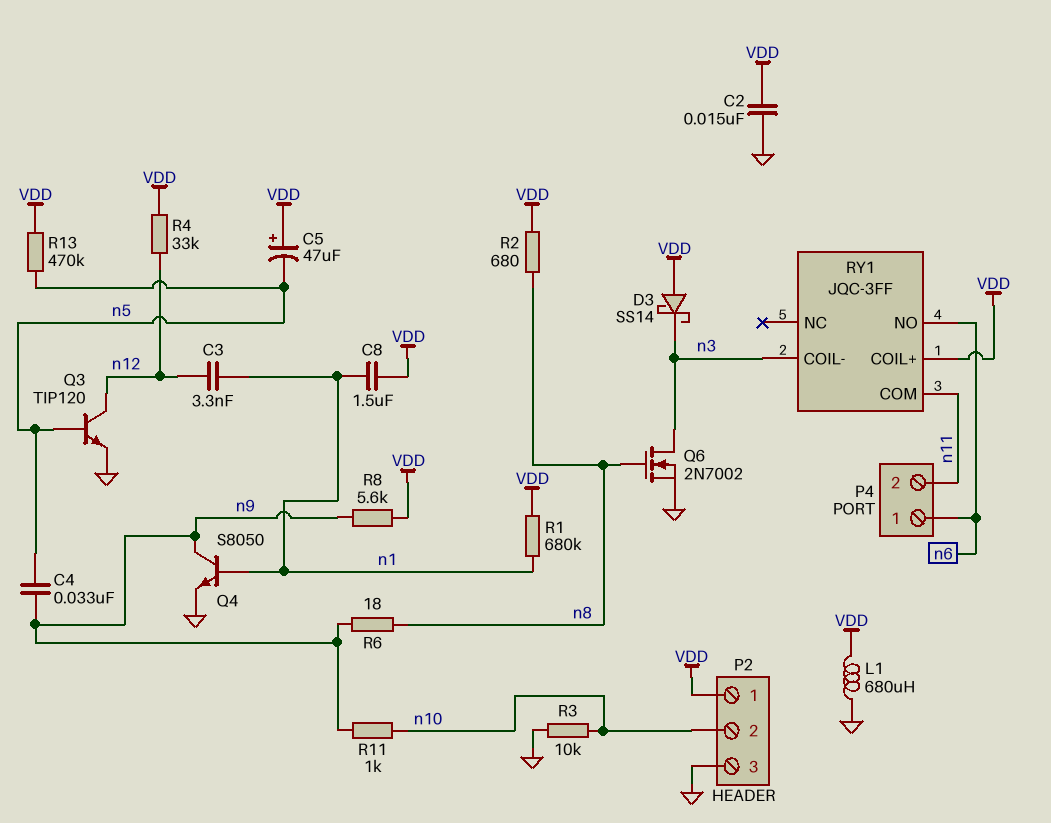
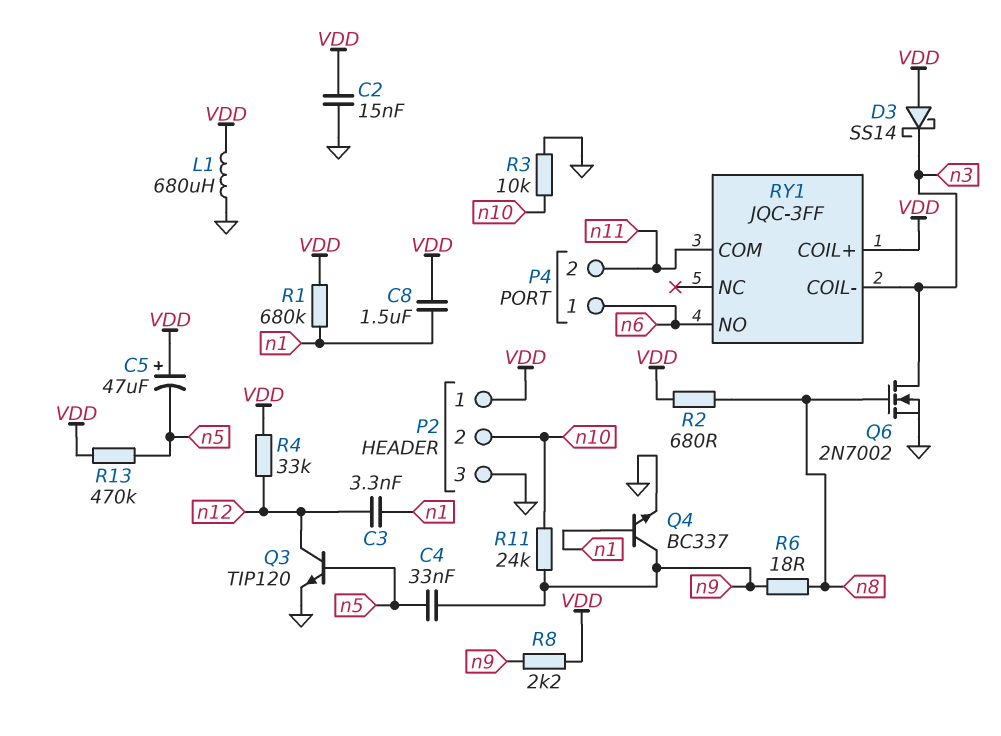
Q4: NPN S8050 (B n1, C n9, E GND) -> NPN BC337 (B n1, C n9, E GND)
R8: 5.6k (VDD, n9) -> 2.2k (VDD, n9)
R11: 1k (n9, n10) -> 24k (n9, n10)

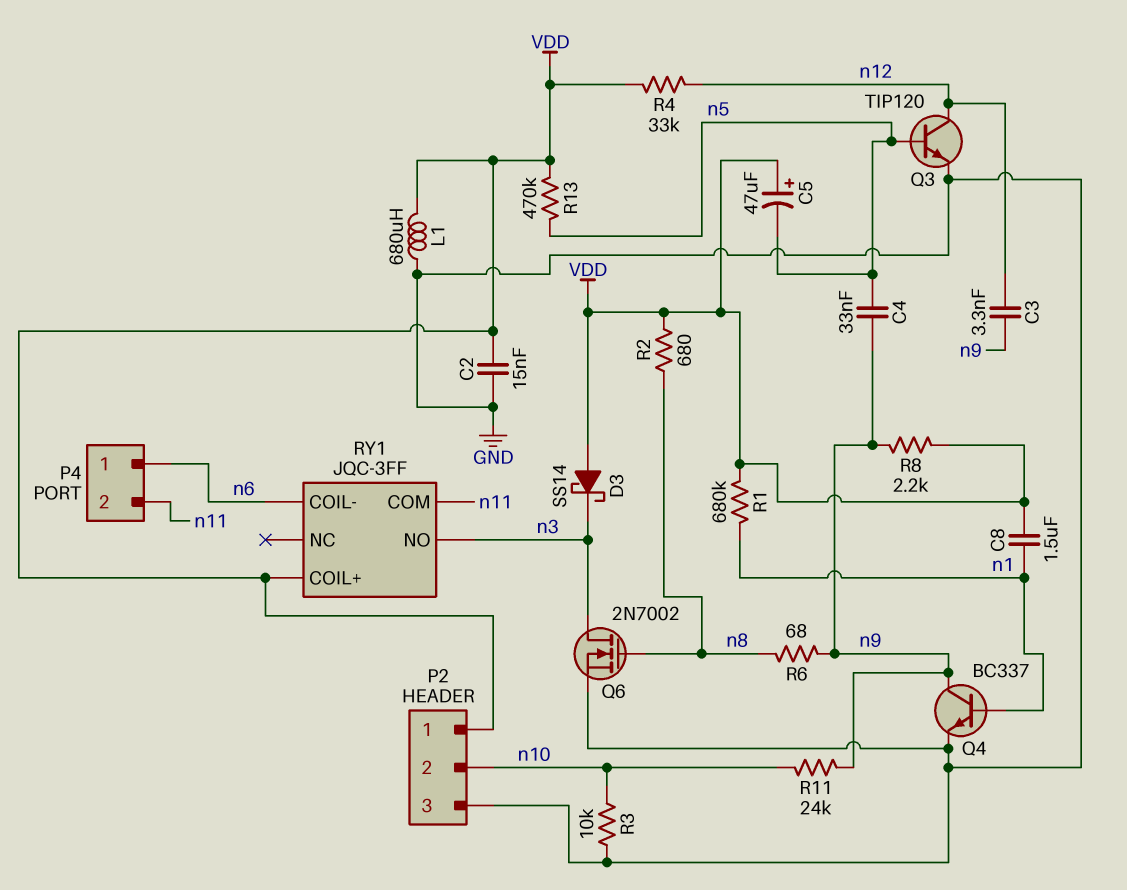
C3: 3.3nF (n1, n12) -> 3.3nF (n9, n12)
R6: 18 (n8, n9) -> 68 (n8, n9)
RY1 pin COIL-: n3 -> n6
RY1 pin NO: n6 -> n3

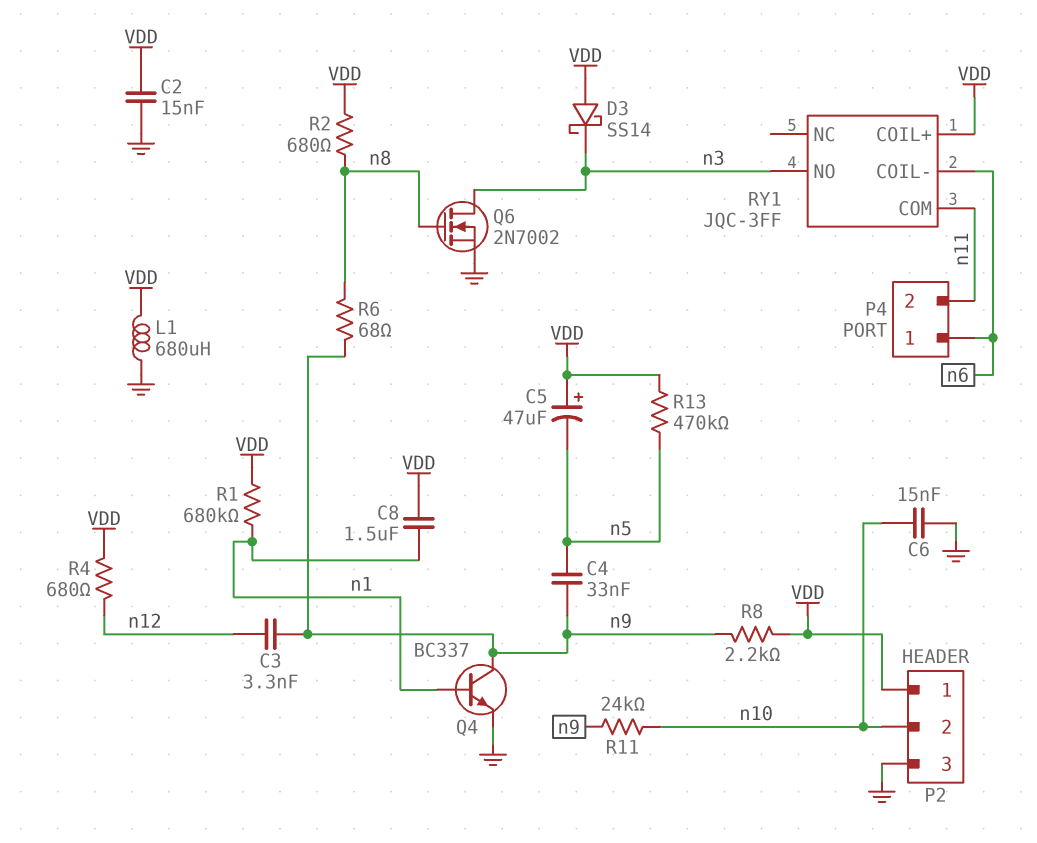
C6: none -> 15nF (GND, n10)
Q3: NPN TIP120 (B n5, C n12, E GND) -> none
R3: 10k (GND, n10) -> none
R4: 33k (VDD, n12) -> 680 (VDD, n12)

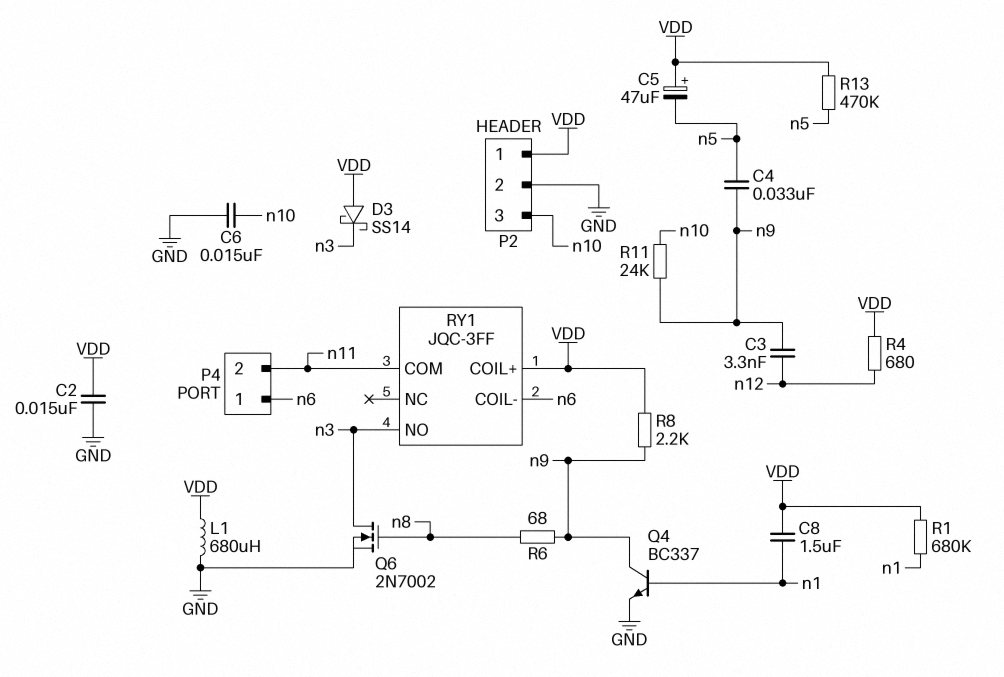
P2 pin 2: n10 -> GND
P2 pin 3: GND -> n10
R2: 680 (VDD, n8) -> none

